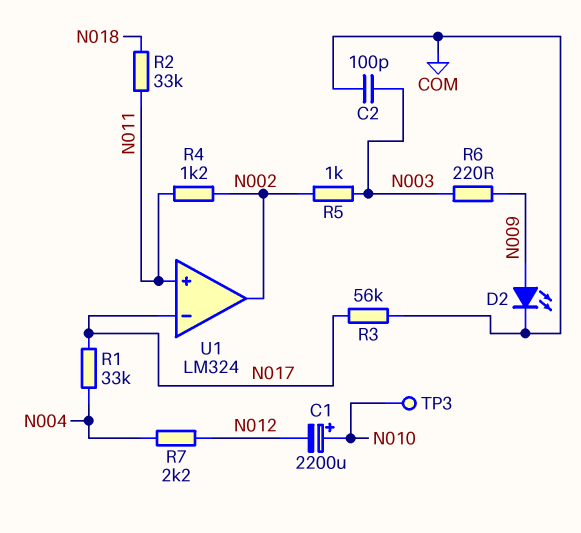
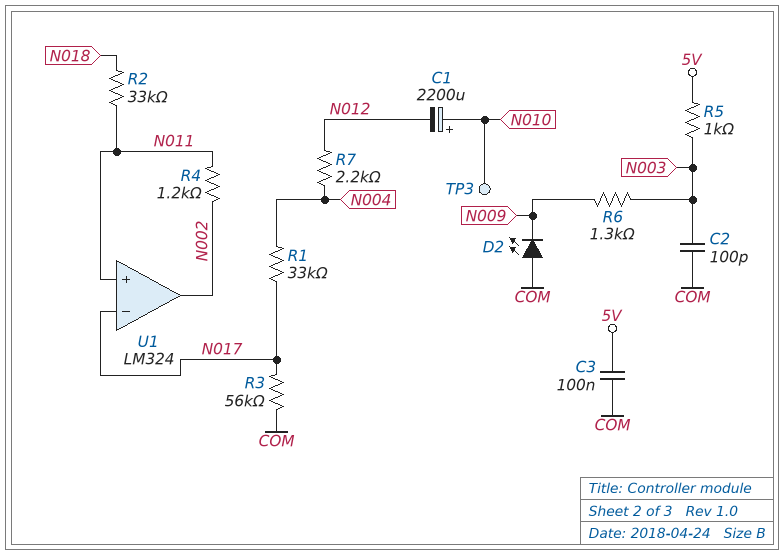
C3: none -> 100nF (5V, COM)
D2: LED (A N009, K COM) -> LED (A COM, K N009)
R5: 1k (N002, N003) -> 1k (5V, N003)
R6: 220 (N003, N009) -> 1.3k (N003, N009)

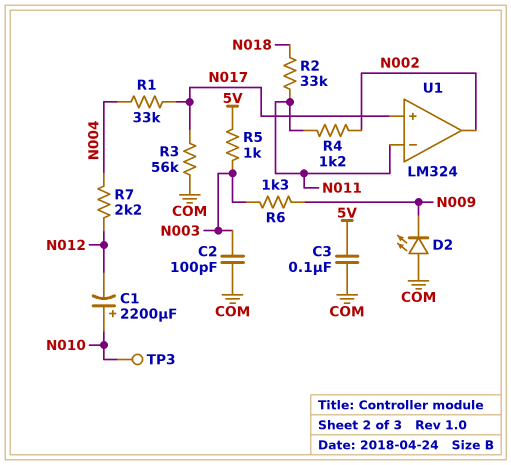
U1 pin in+: N011 -> N017
U1 pin in-: N017 -> N011

